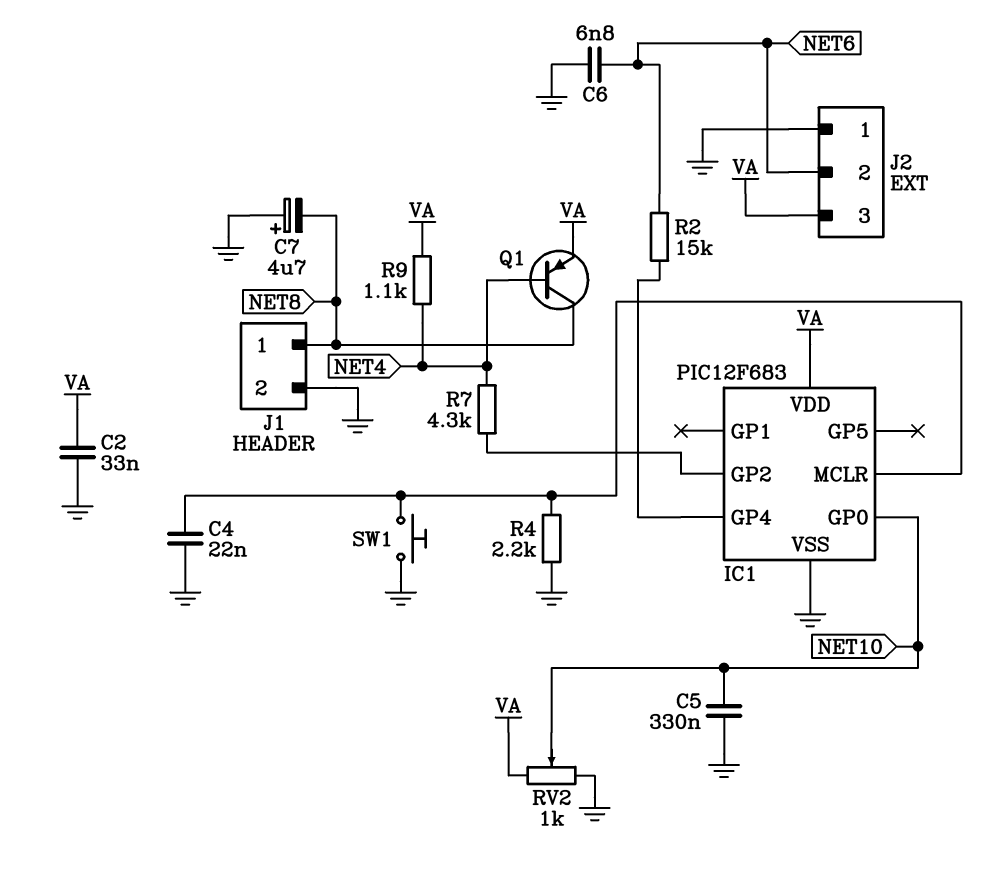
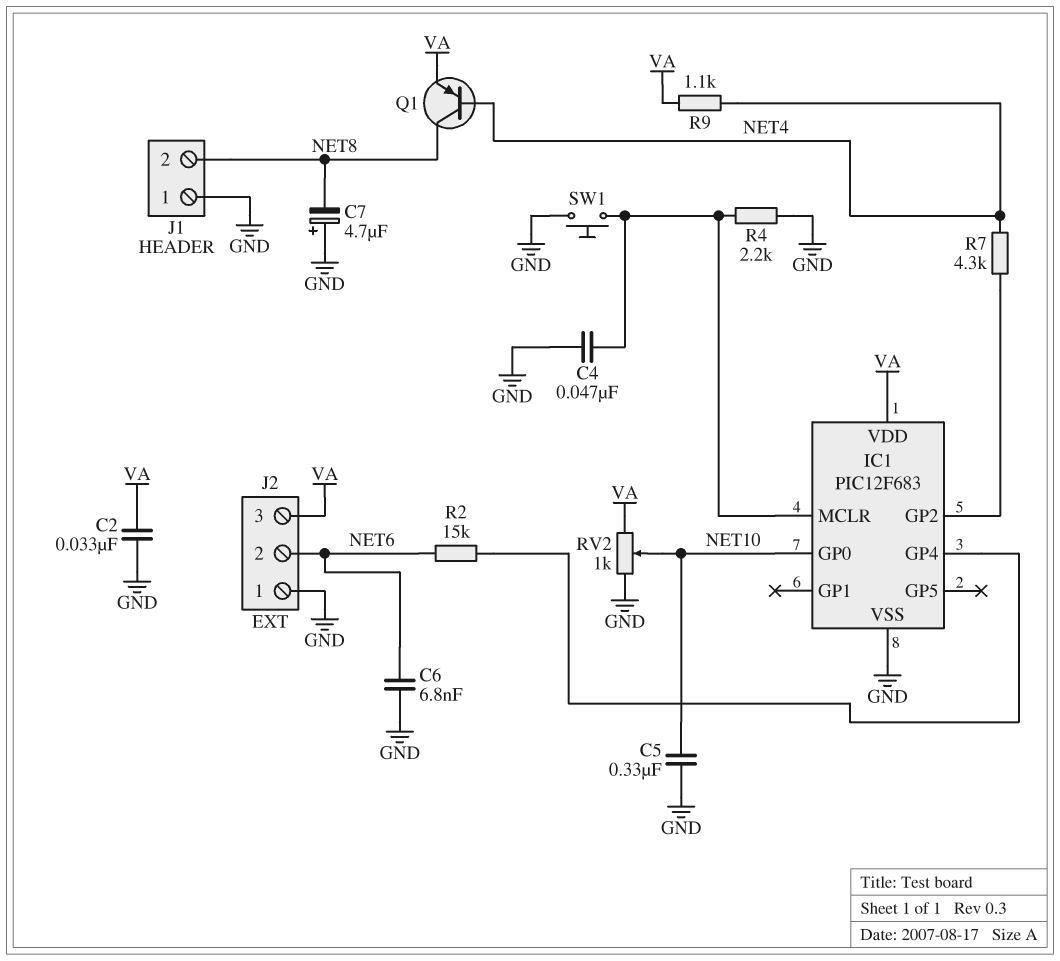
C4: 22nF (GND, IC1/MCLR) -> 47nF (GND, IC1/MCLR)
J1 pin 1: NET8 -> GND
J1 pin 2: GND -> NET8

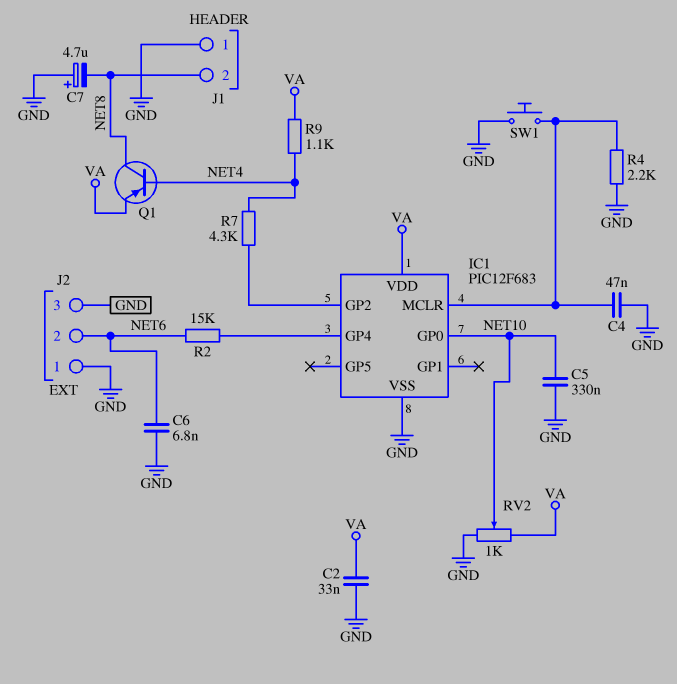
J2 pin 3: VA -> GND

